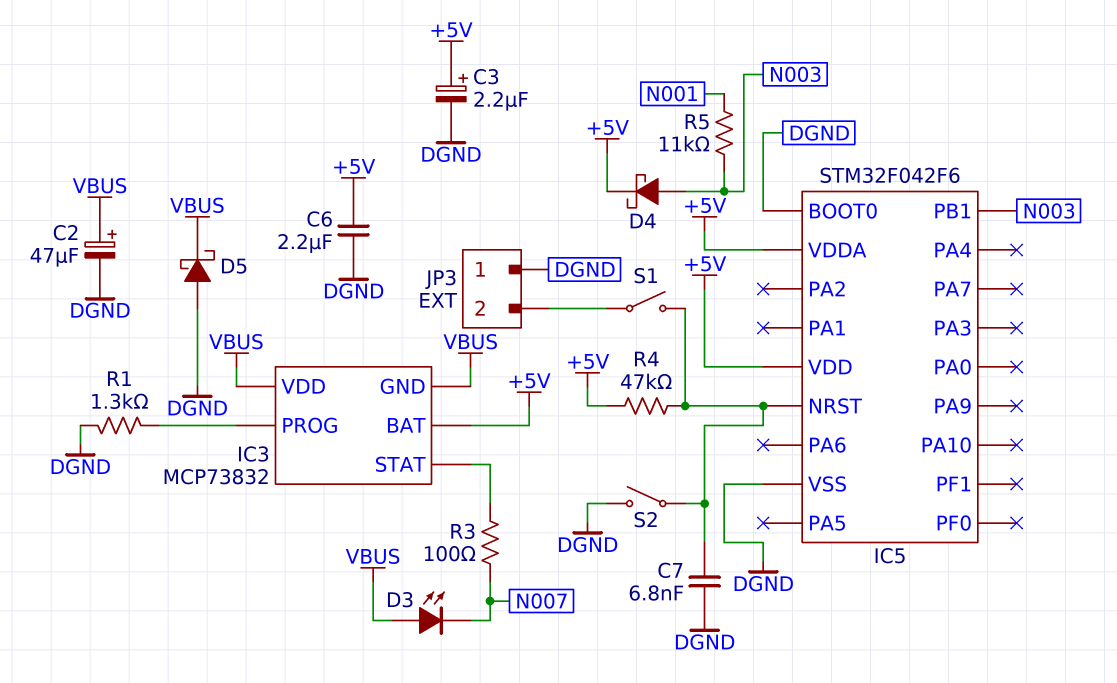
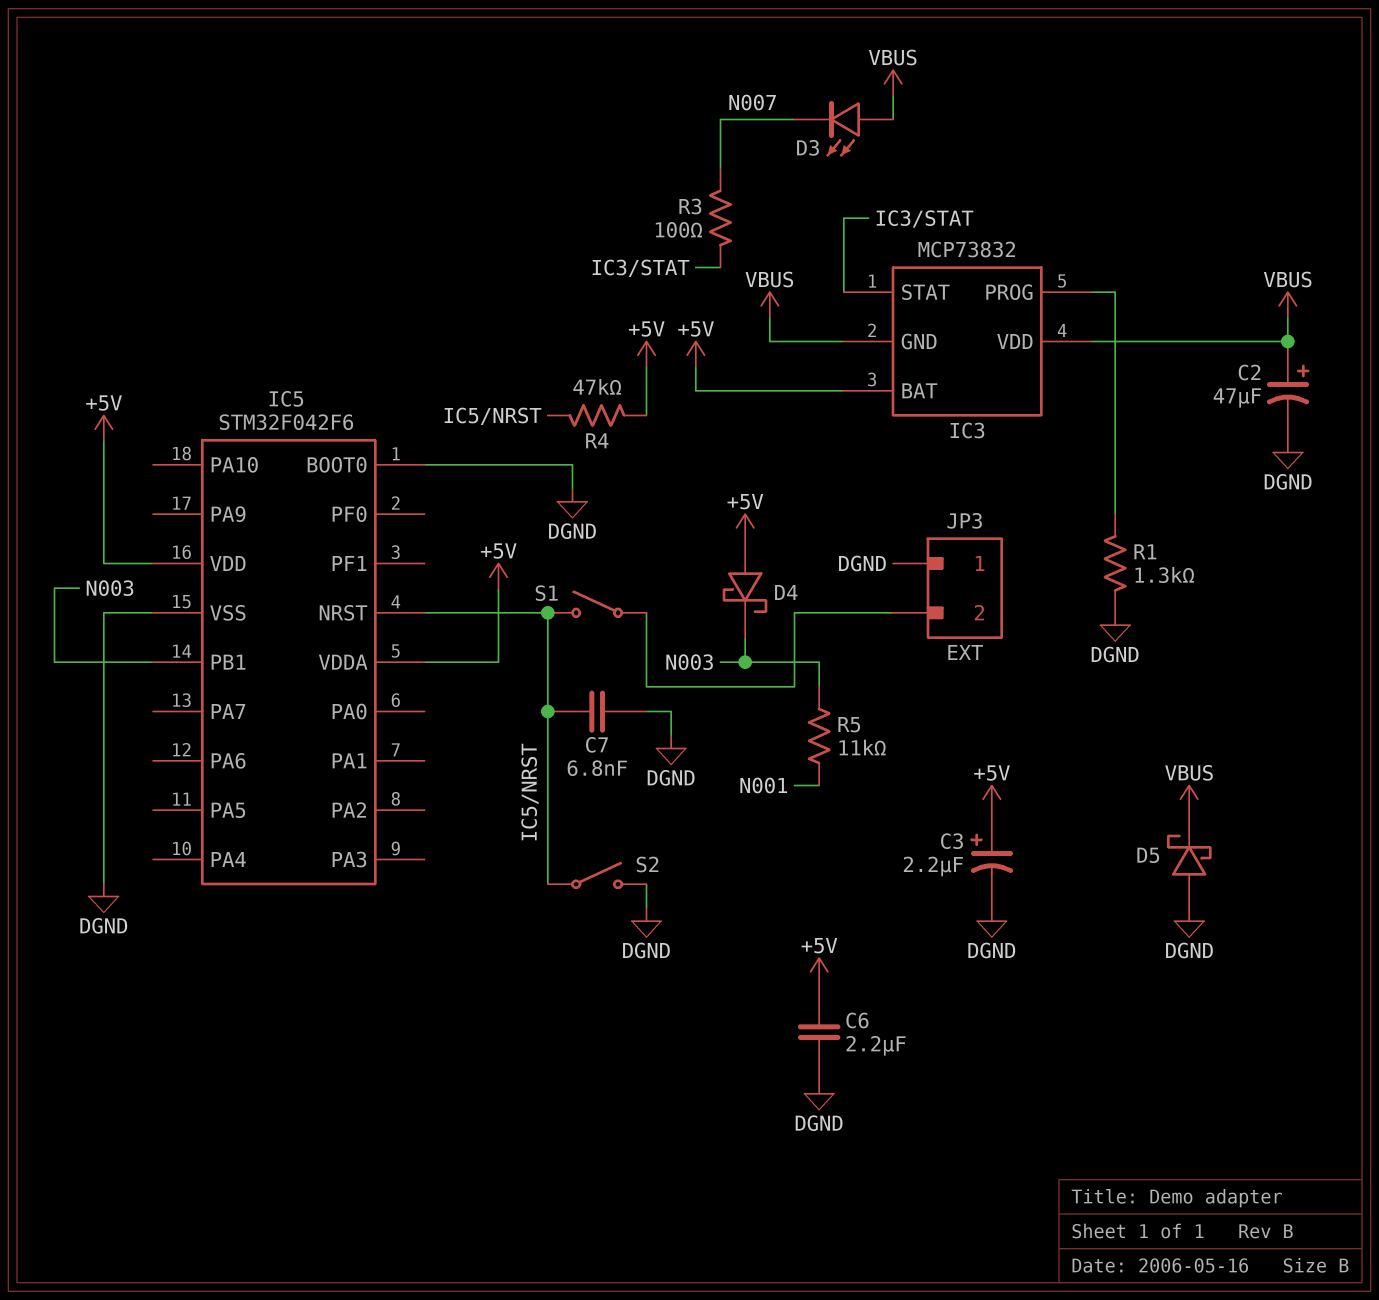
D4: schottky (A N003, K +5V) -> schottky (A +5V, K N003)

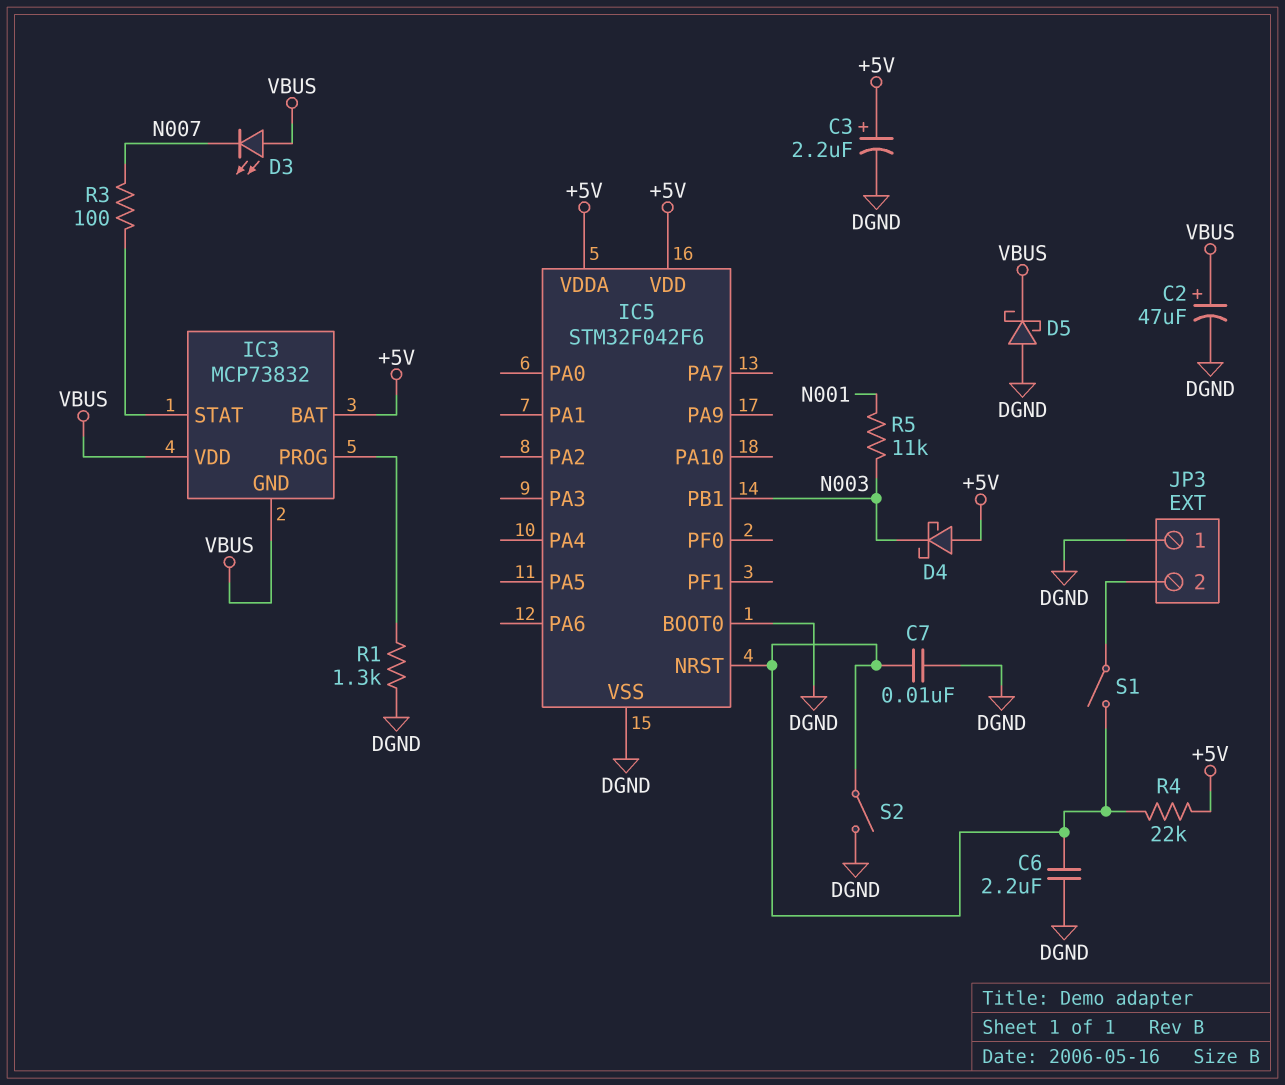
C6: 2.2uF (+5V, DGND) -> 2.2uF (DGND, IC5/NRST)
C7: 6.8nF (DGND, IC5/NRST) -> 10nF (DGND, IC5/NRST)
R4: 47k (+5V, IC5/NRST) -> 22k (+5V, IC5/NRST)

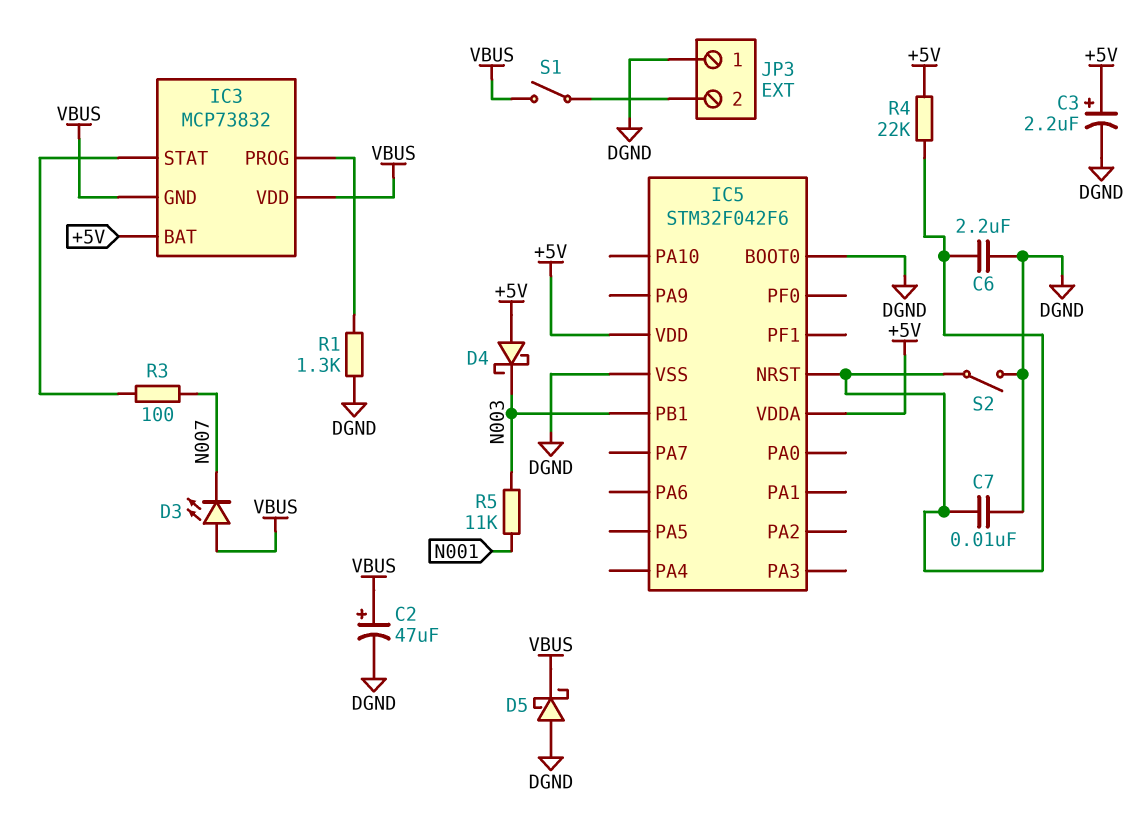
S1: switch (IC5/NRST, JP3/2) -> switch (JP3/2, VBUS)

